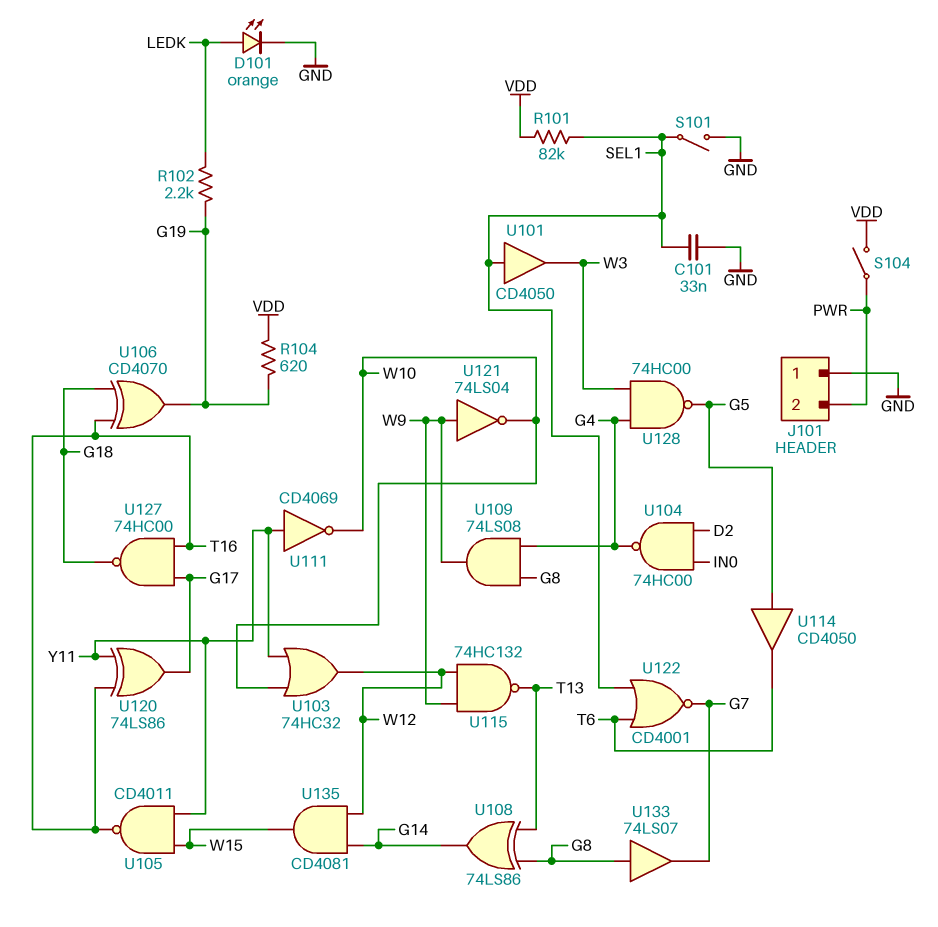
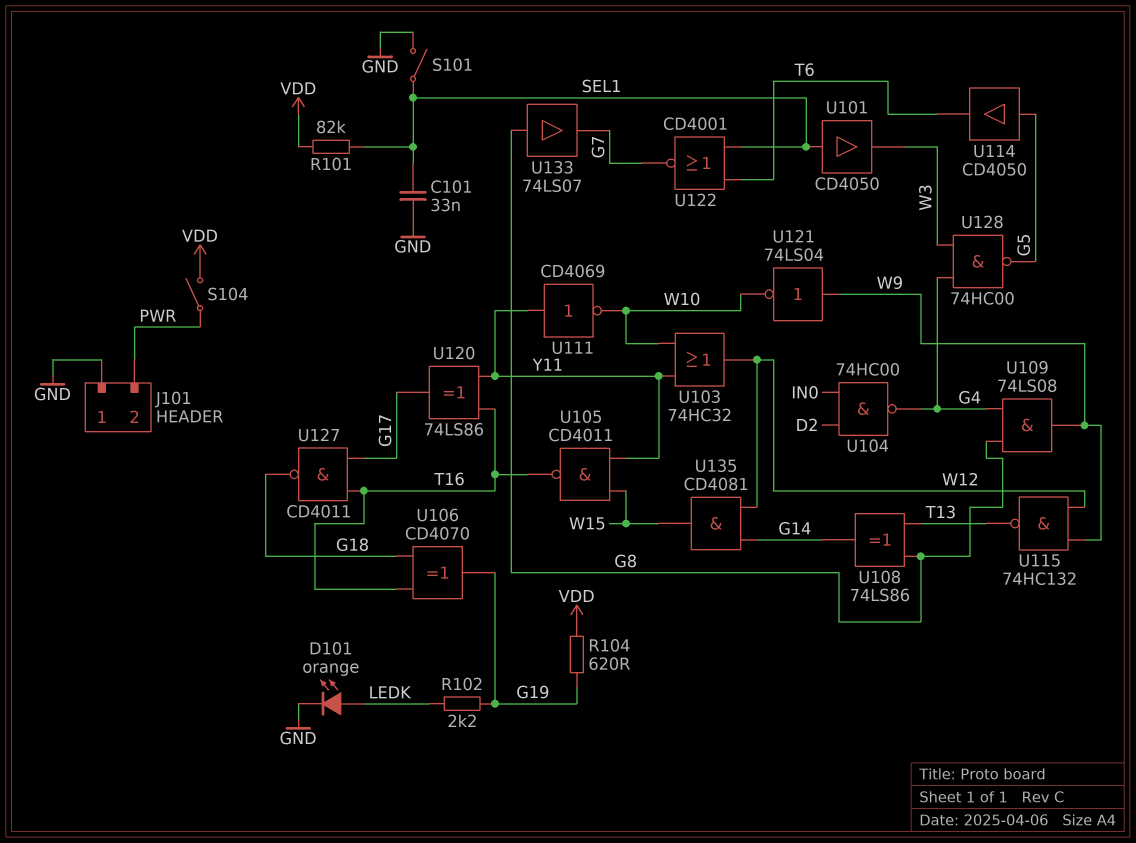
U127: NAND 74HC00 (in G17, in T16, out G18) -> NAND CD4011 (in G17, in T16, out G18)

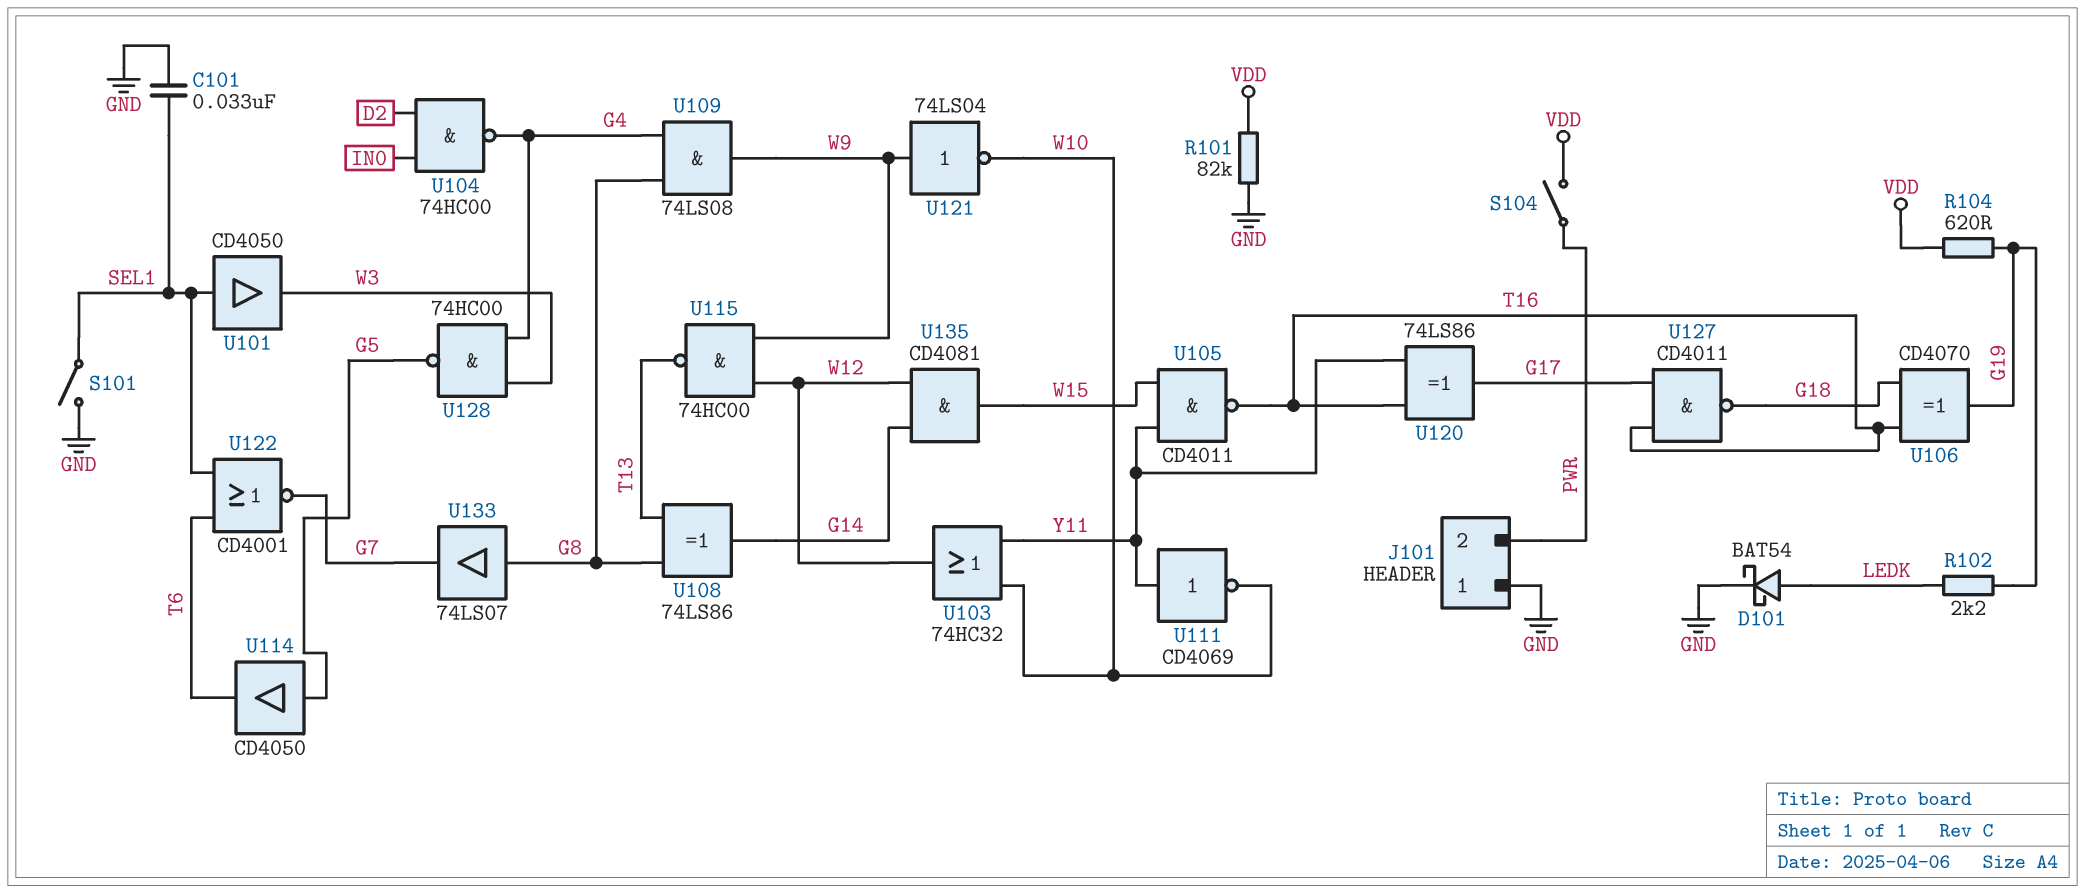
D101: LED orange (A LEDK, K GND) -> schottky BAT54 (A LEDK, K GND)
R101: 82k (SEL1, VDD) -> 82k (GND, VDD)
U115: NAND 74HC132 (in W9, in W12, out T13) -> NAND 74HC00 (in W9, in W12, out T13)

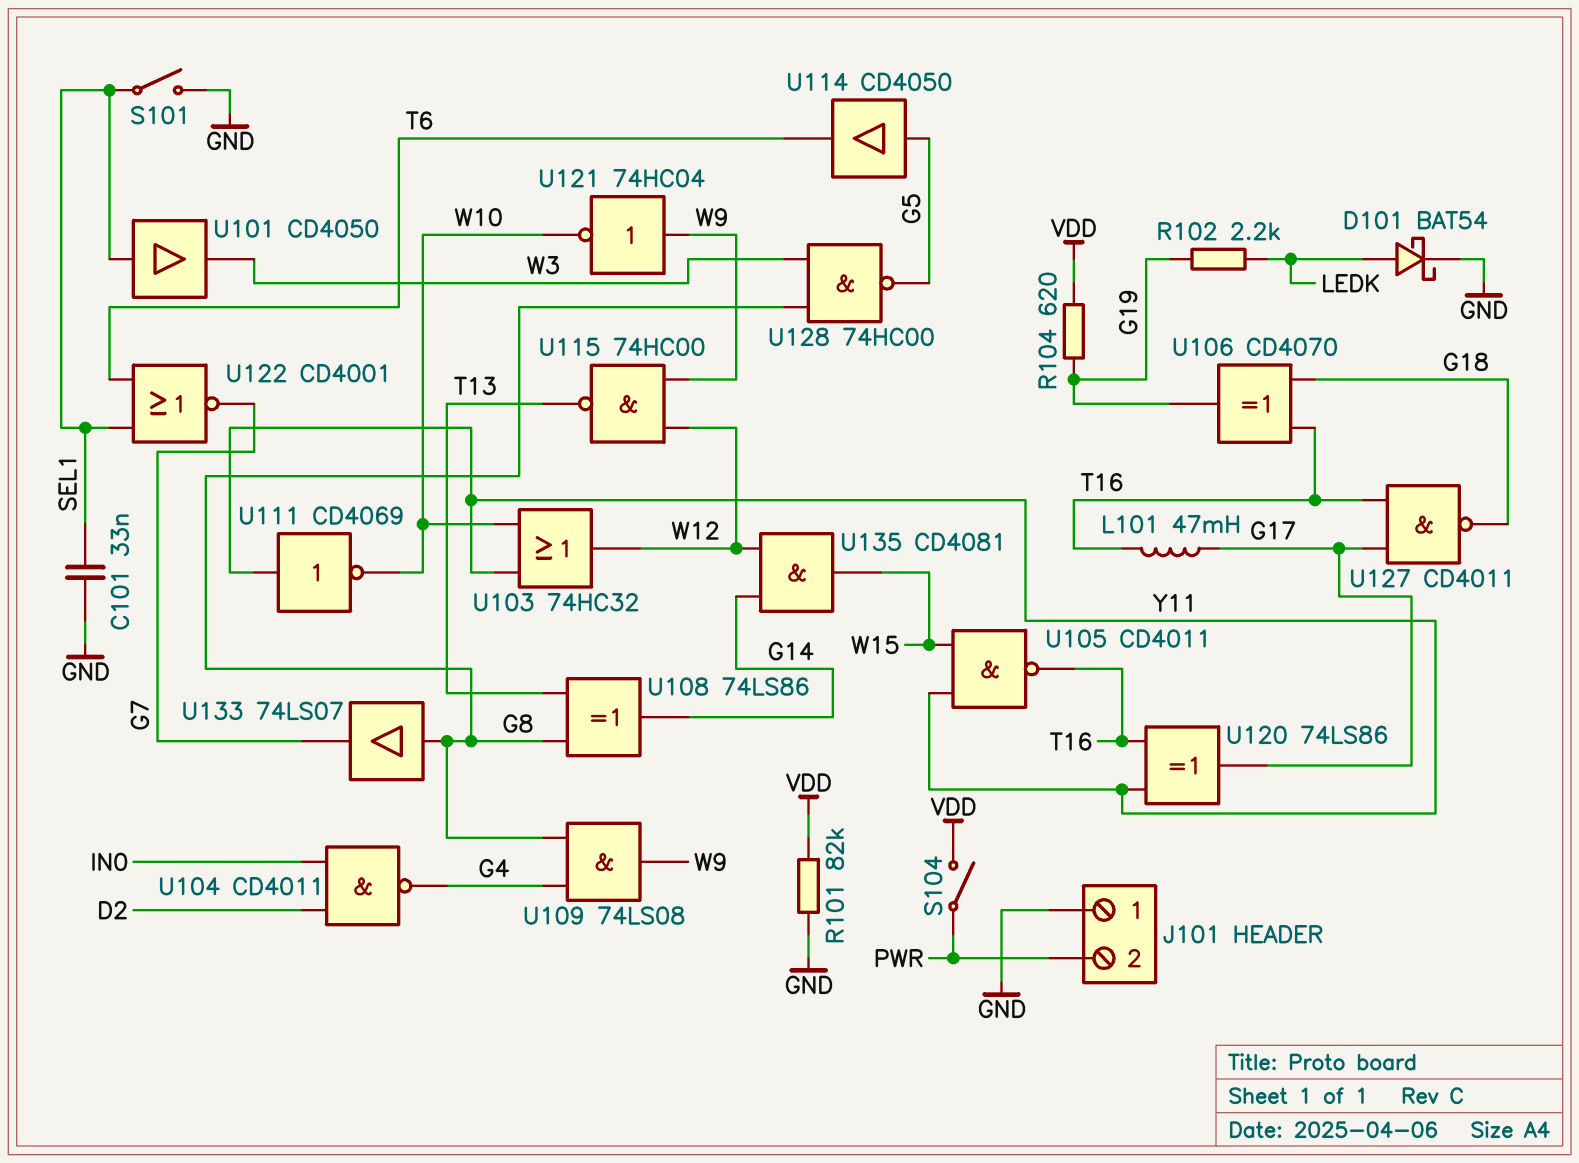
L101: none -> 47mH (G17, T16)
U104: NAND 74HC00 (in D2, in IN0, out G4) -> NAND CD4011 (in D2, in IN0, out G4)
U121: NOT 74LS04 (in W9, out W10) -> NOT 74HC04 (in W9, out W10)
U128: NAND 74HC00 (in G4, in W3, out G5) -> NAND 74HC00 (in G8, in W3, out G5)

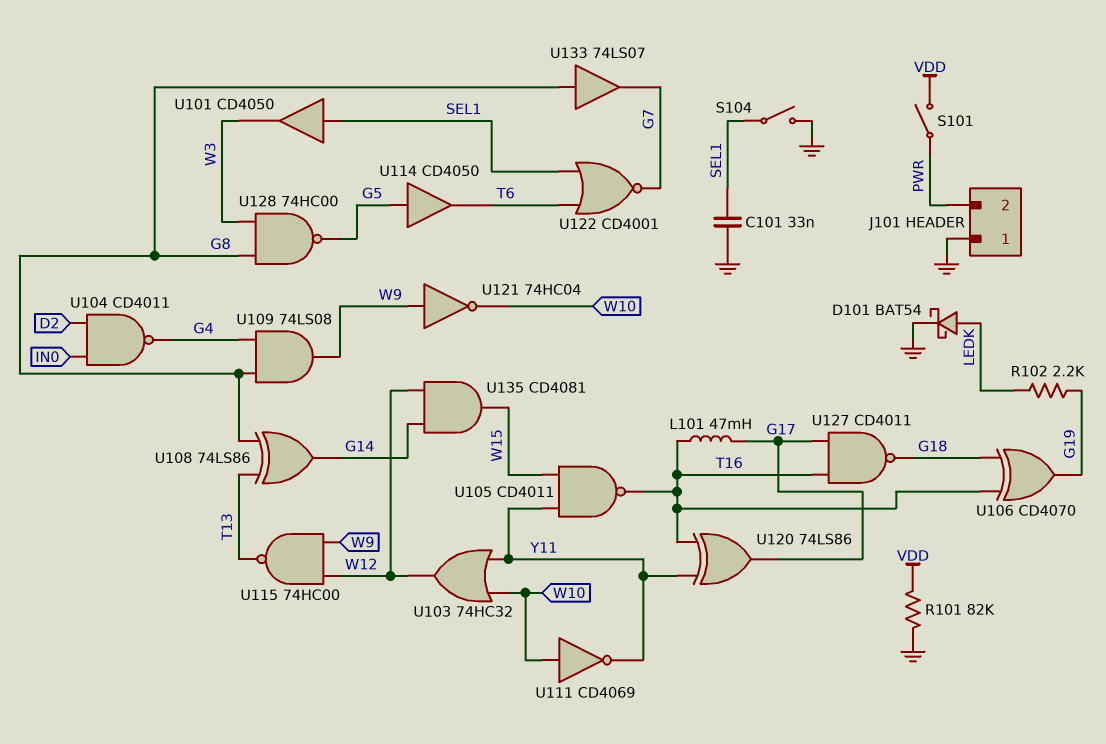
R104: 620 (G19, VDD) -> none
S101: switch (GND, SEL1) -> switch (PWR, VDD)
S104: switch (PWR, VDD) -> switch (GND, SEL1)
U111: NOT CD4069 (in Y11, out W10) -> NOT CD4069 (in W10, out Y11)

